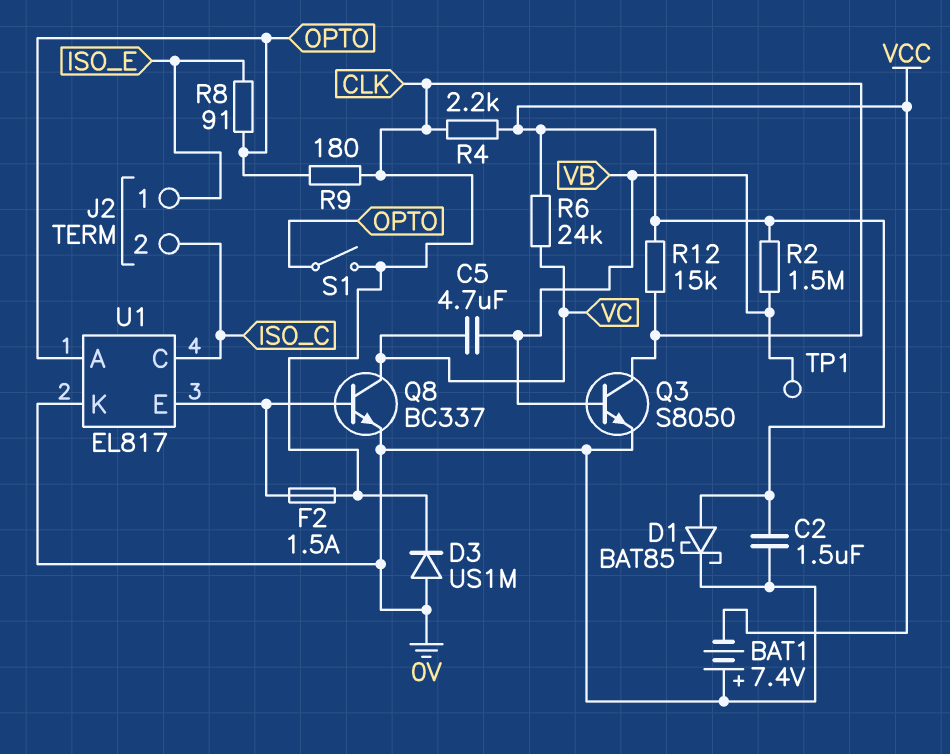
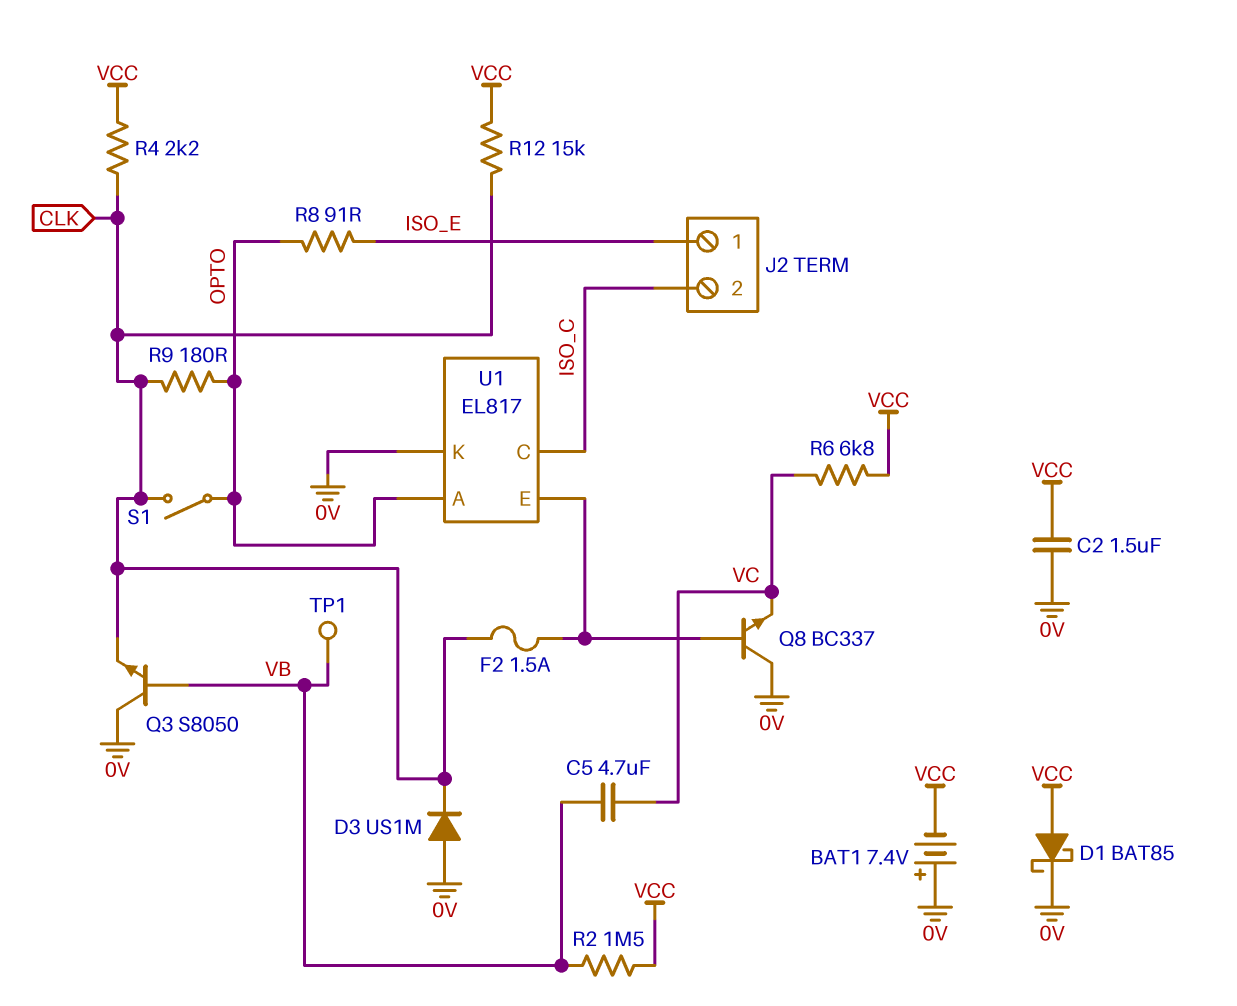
Q3: NPN S8050 (B VB, C CLK, E 0V) -> NPN S8050 (B VB, C 0V, E CLK)
Q8: NPN BC337 (B U1/E, C VC, E 0V) -> NPN BC337 (B U1/E, C 0V, E VC)
R6: 24k (VC, VCC) -> 6.8k (VC, VCC)

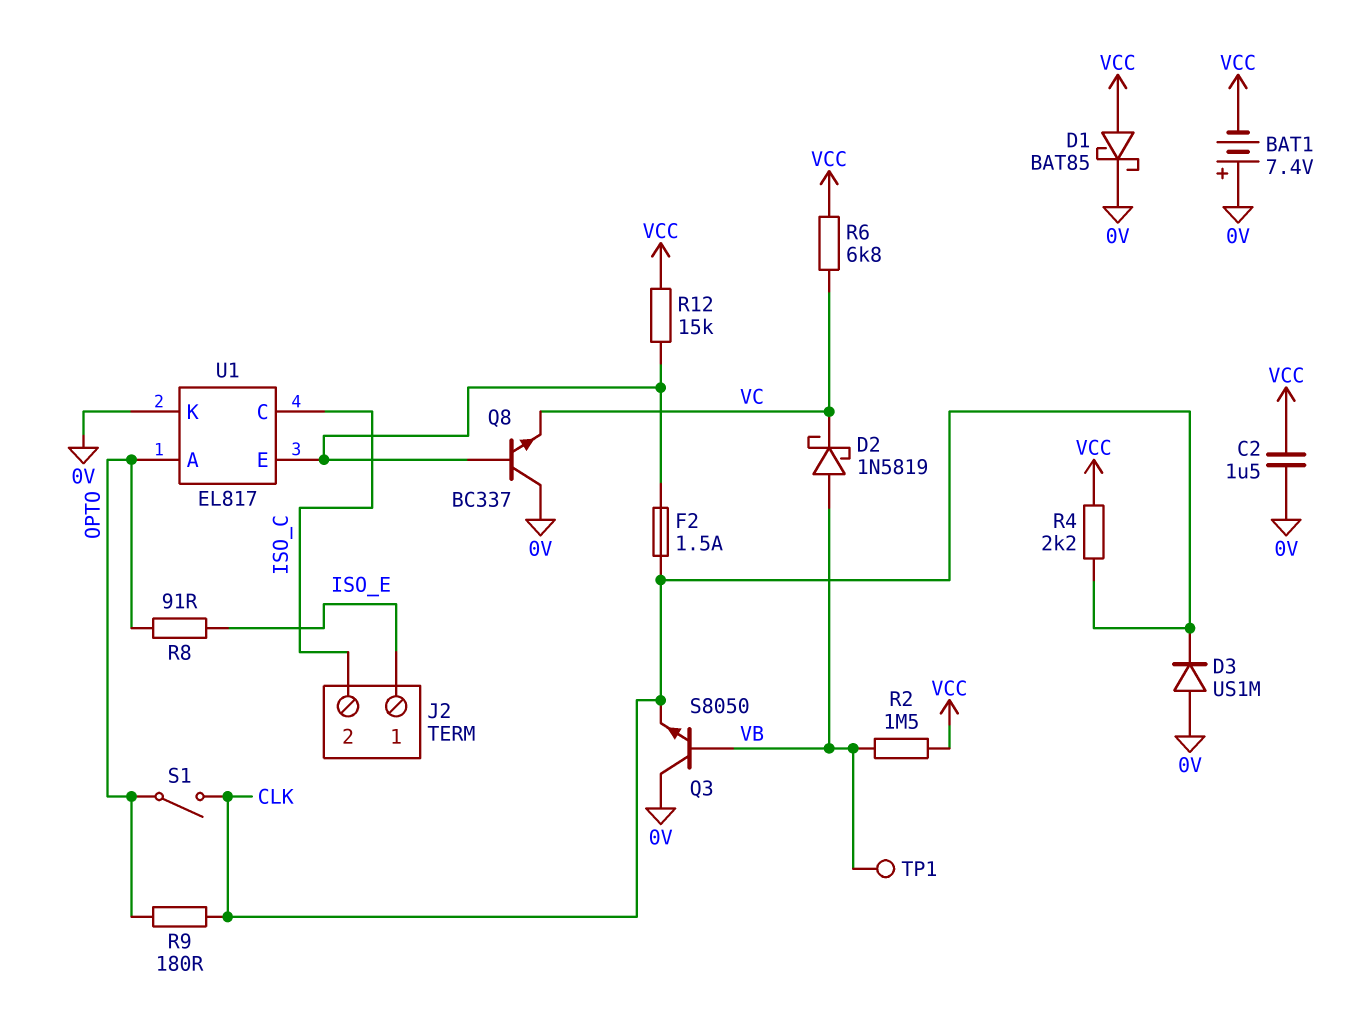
C5: 4.7uF (VB, VC) -> none
D2: none -> schottky 1N5819 (A VB, K VC)
R12: 15k (CLK, VCC) -> 15k (U1/E, VCC)

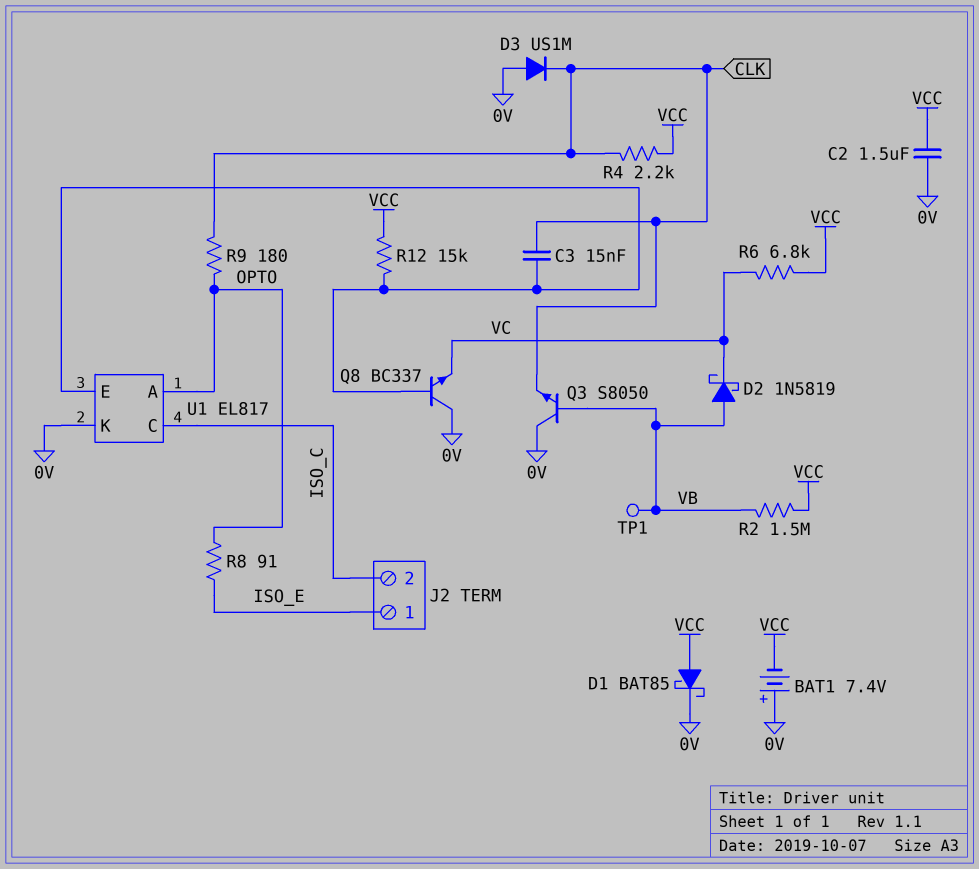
C3: none -> 15nF (CLK, U1/E)
F2: 1.5A (CLK, U1/E) -> none
S1: switch (CLK, OPTO) -> none

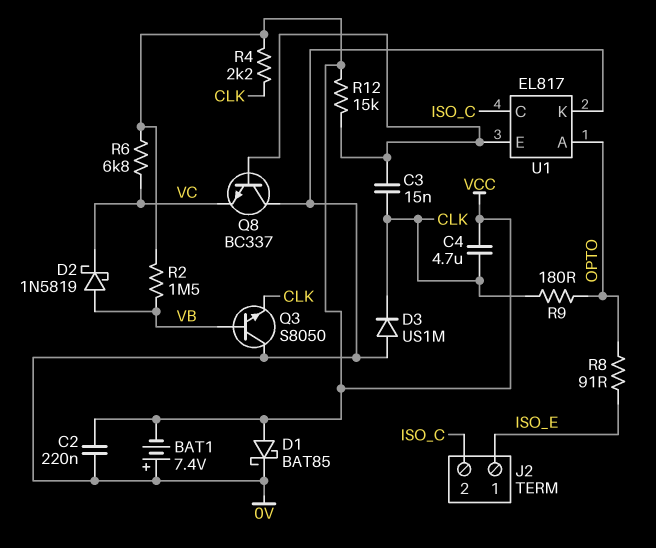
C2: 1.5uF (0V, VCC) -> 220nF (0V, VCC)
C4: none -> 4.7uF (CLK, VCC)
TP1: test point (VB) -> none

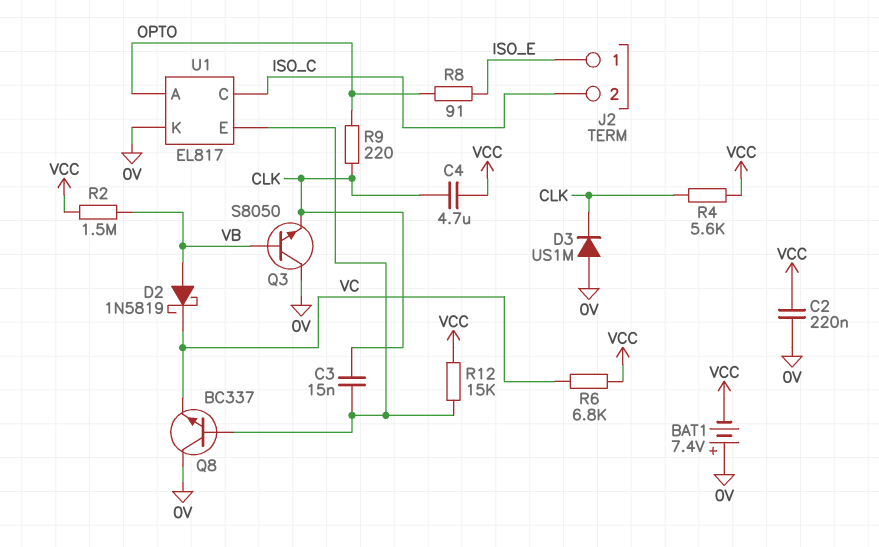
D1: schottky BAT85 (A VCC, K 0V) -> none
R4: 2.2k (CLK, VCC) -> 5.6k (CLK, VCC)
R9: 180 (CLK, OPTO) -> 220 (CLK, OPTO)

